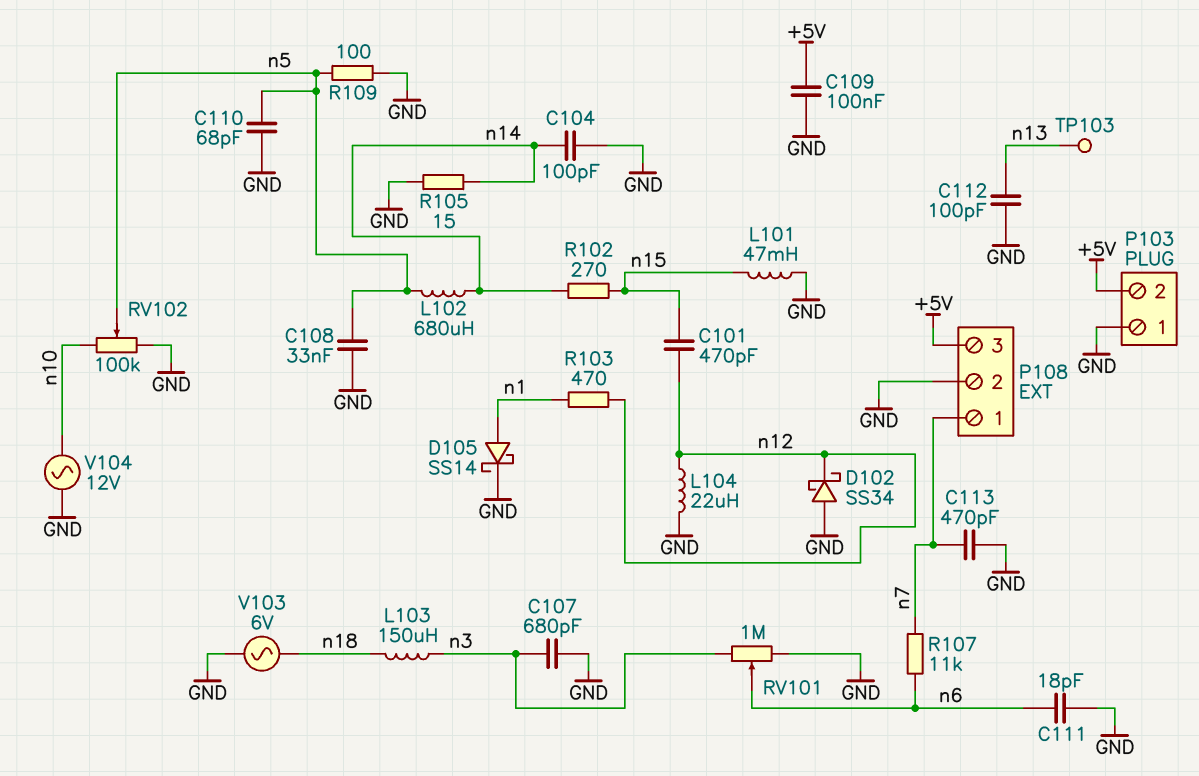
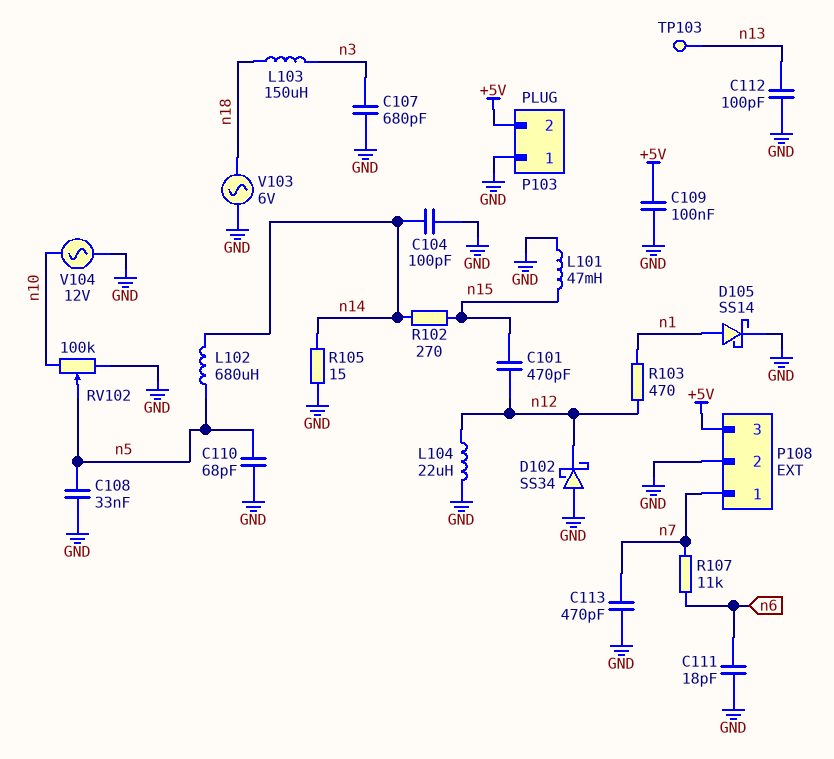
R109: 100 (GND, n5) -> none
RV101: 1M (GND, n3, wiper n6) -> none

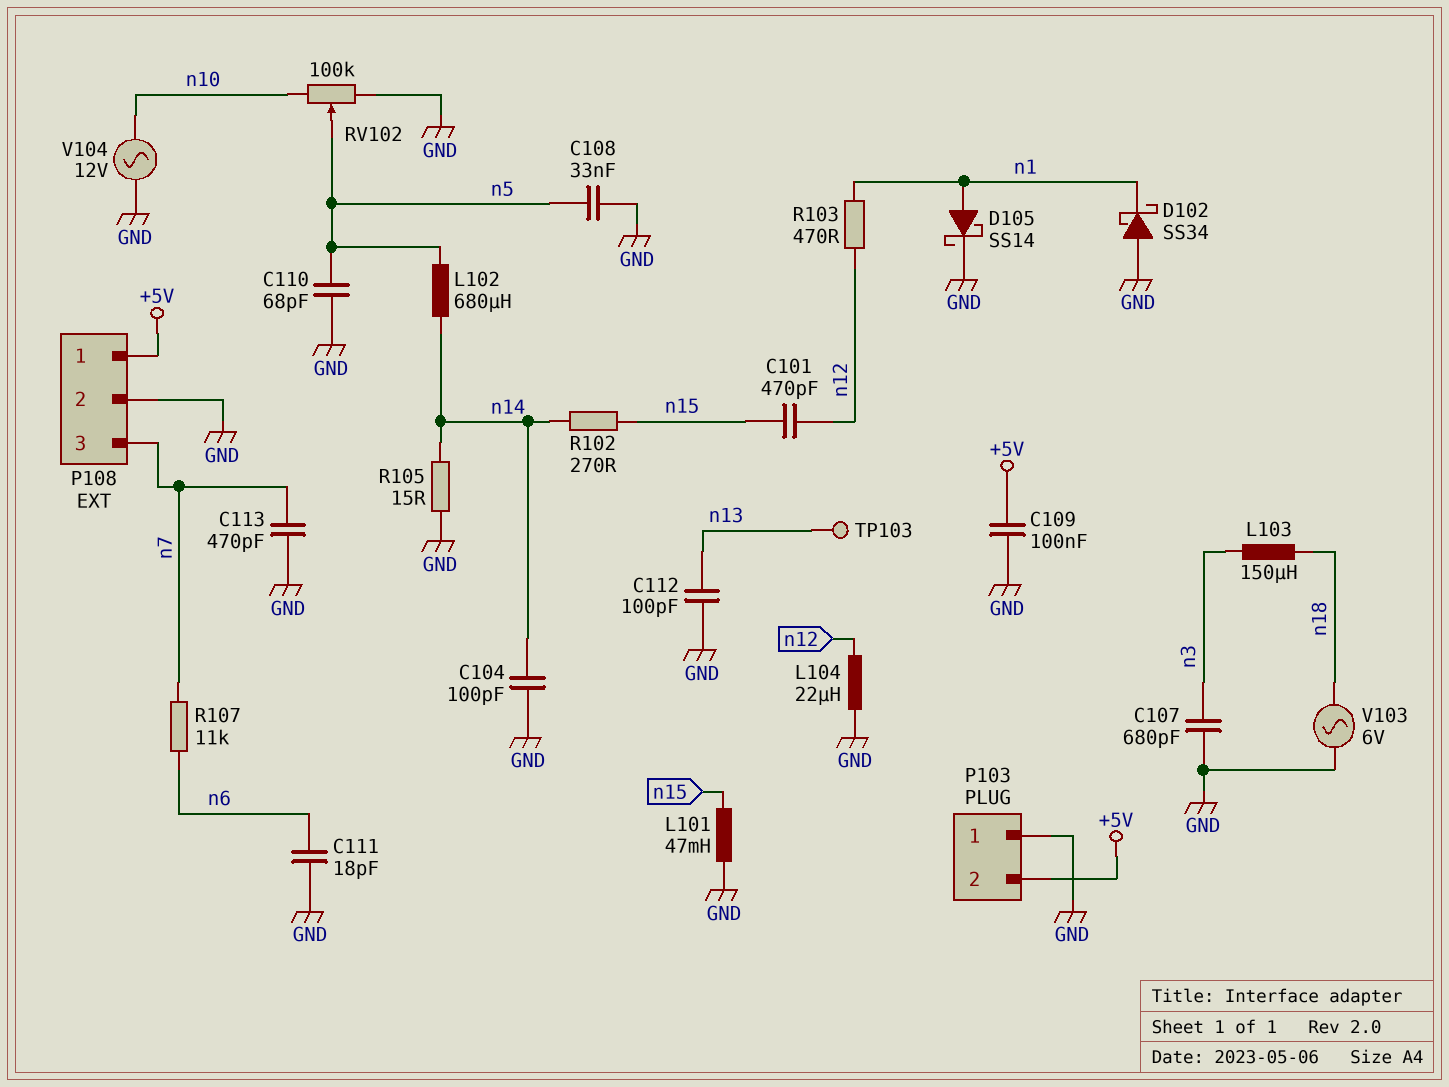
D102: schottky SS34 (A GND, K n12) -> schottky SS34 (A GND, K n1)
P108 pin 1: n7 -> +5V
P108 pin 3: +5V -> n7

